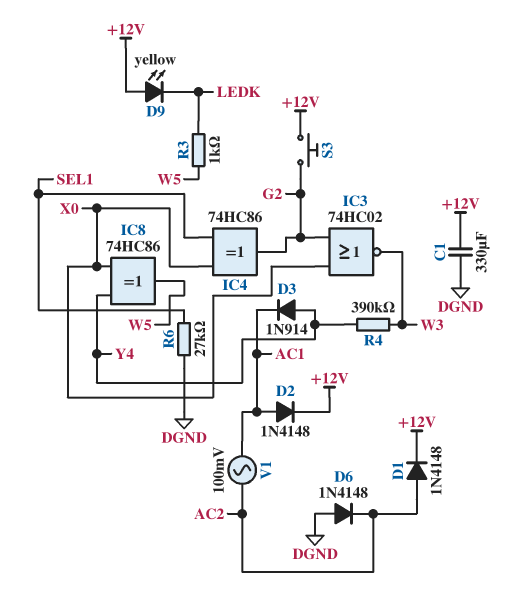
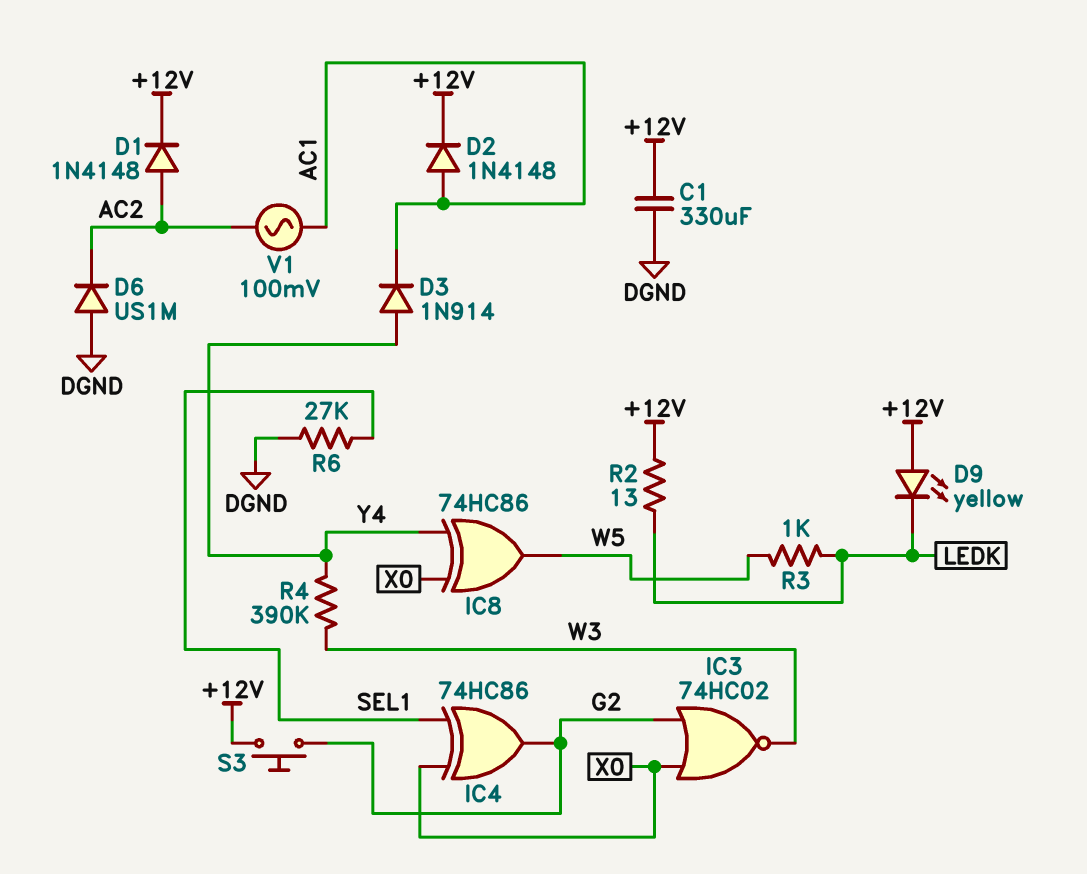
D6: diode 1N4148 (A DGND, K AC2) -> diode US1M (A DGND, K AC2)
R2: none -> 13 (+12V, LEDK)

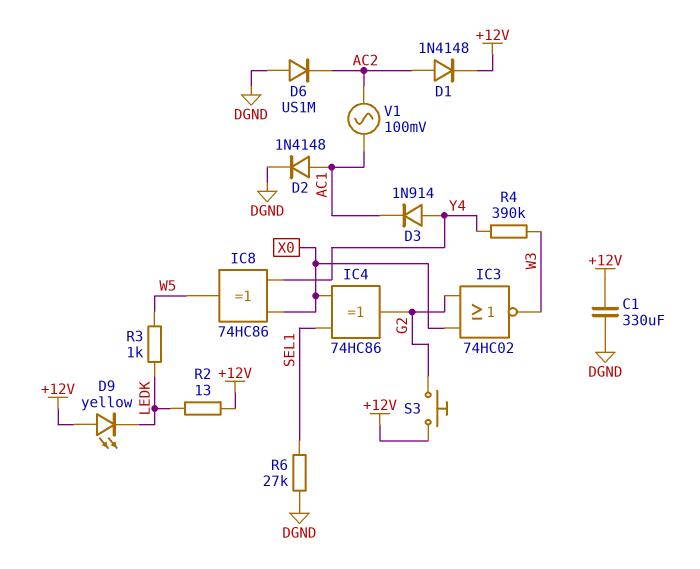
D2: diode 1N4148 (A AC1, K +12V) -> diode 1N4148 (A AC1, K DGND)

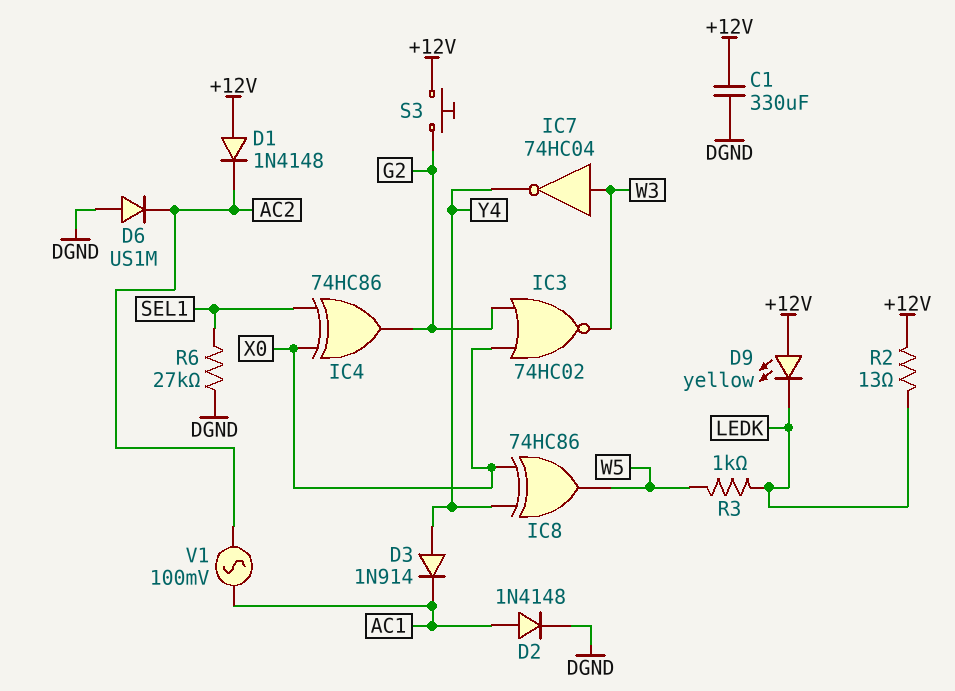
D1: diode 1N4148 (A AC2, K +12V) -> diode 1N4148 (A +12V, K AC2)
IC7: none -> NOT 74HC04 (in W3, out Y4)
R4: 390k (W3, Y4) -> none

